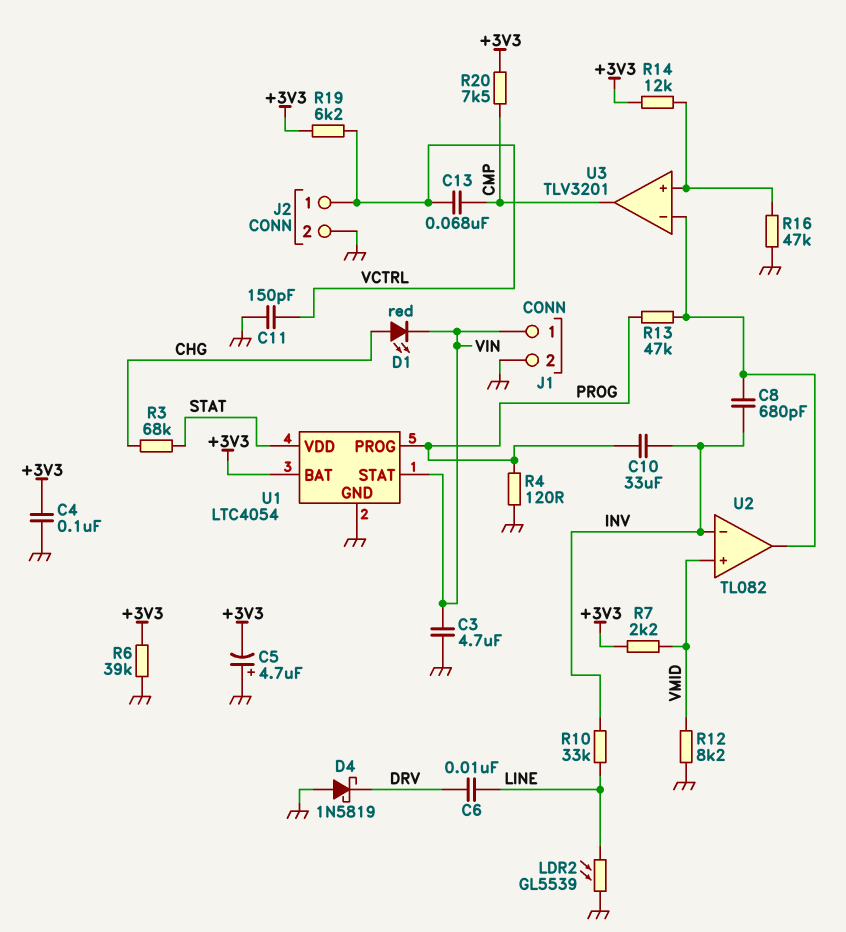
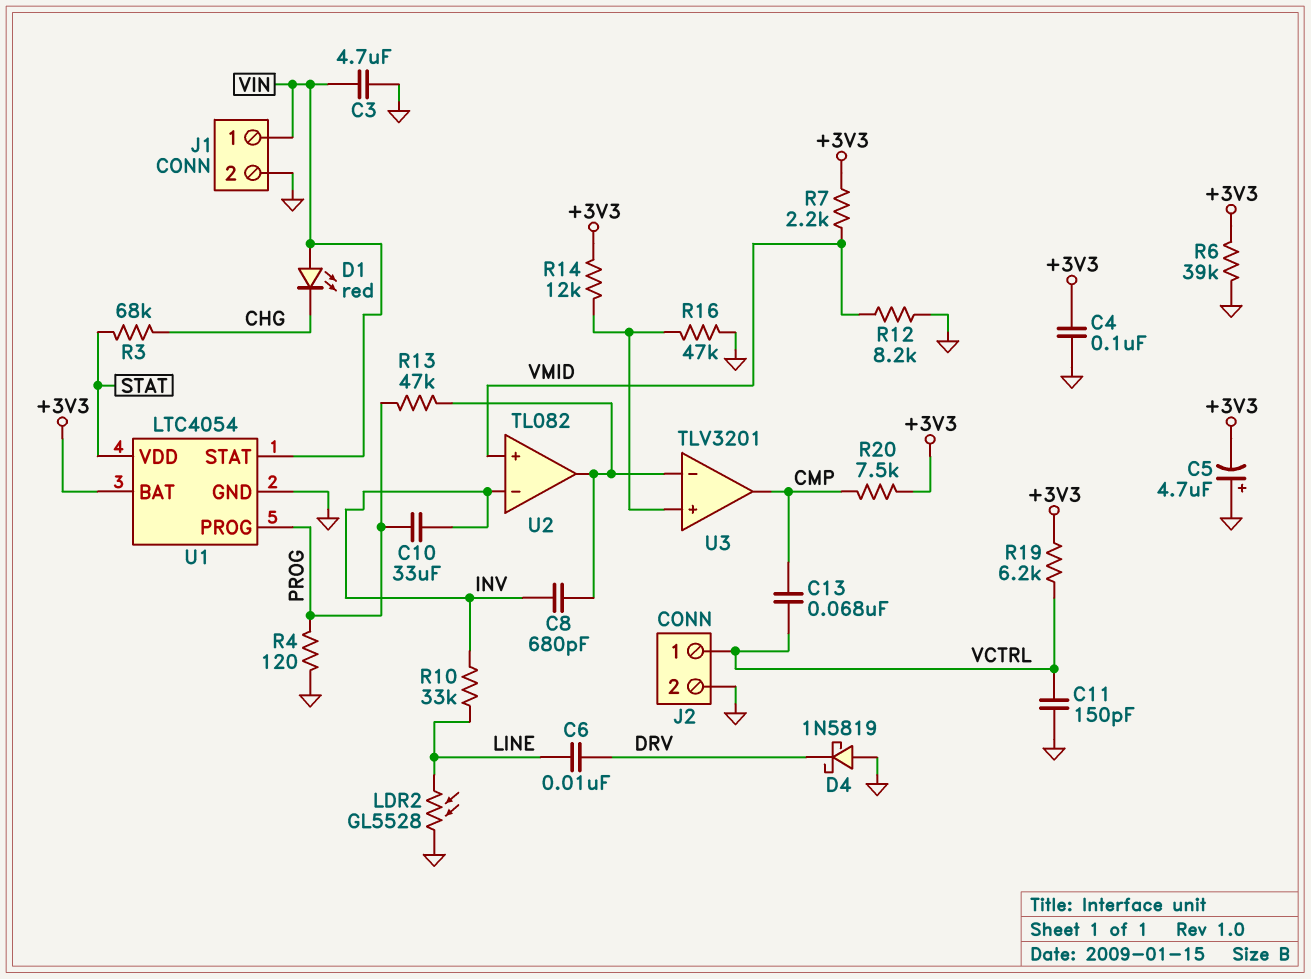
D1: LED red (A CHG, K VIN) -> LED red (A VIN, K CHG)
LDR2: GL5539 (GND, LINE) -> GL5528 (GND, LINE)

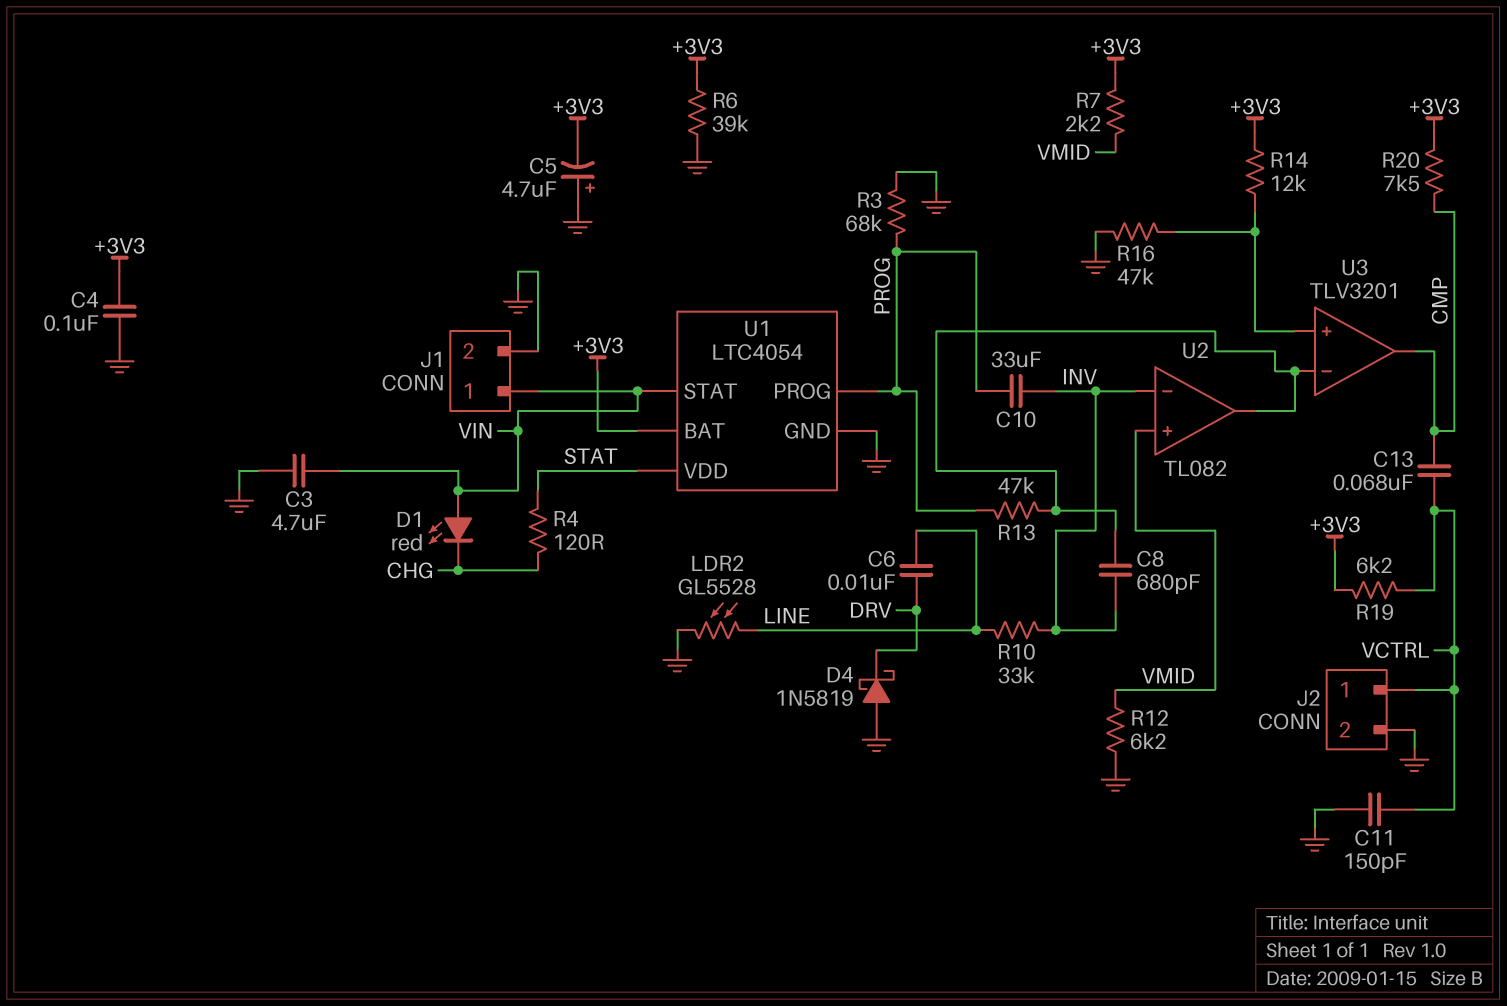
R3: 68k (CHG, STAT) -> 68k (GND, PROG)
R4: 120 (GND, PROG) -> 120 (CHG, STAT)
R12: 8.2k (GND, VMID) -> 6.2k (GND, VMID)

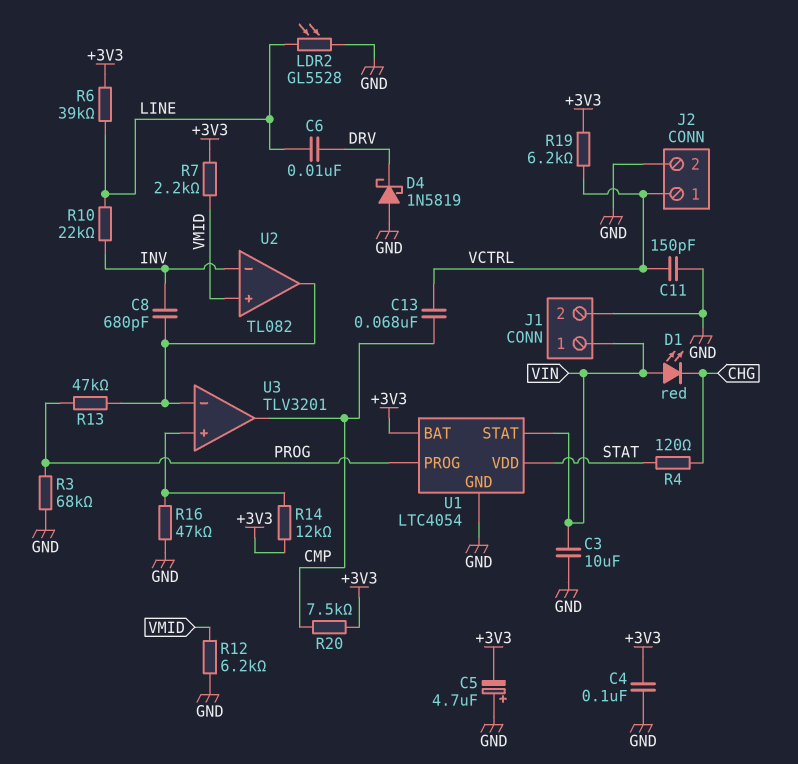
C3: 4.7uF (GND, VIN) -> 10uF (GND, VIN)
C10: 33uF (INV, PROG) -> none
R6: 39k (+3V3, GND) -> 39k (+3V3, LINE)
R10: 33k (INV, LINE) -> 22k (INV, LINE)

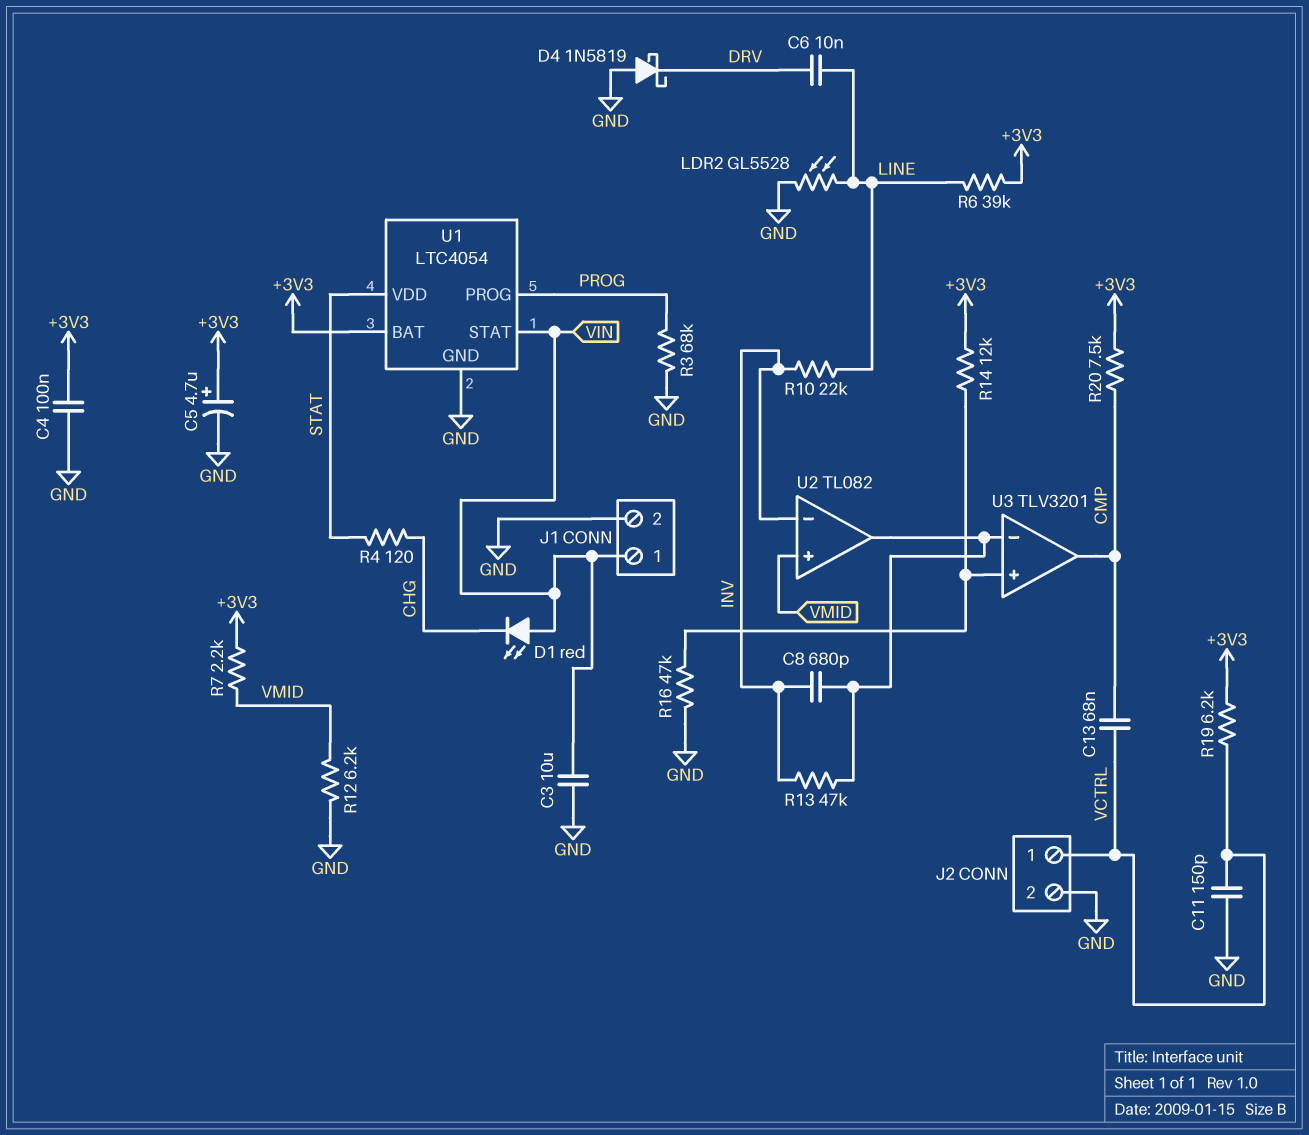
C5: 4.7uF (plus GND, minus +3V3) -> 4.7uF (plus +3V3, minus GND)
R13: 47k (PROG, U2/out) -> 47k (INV, U2/out)

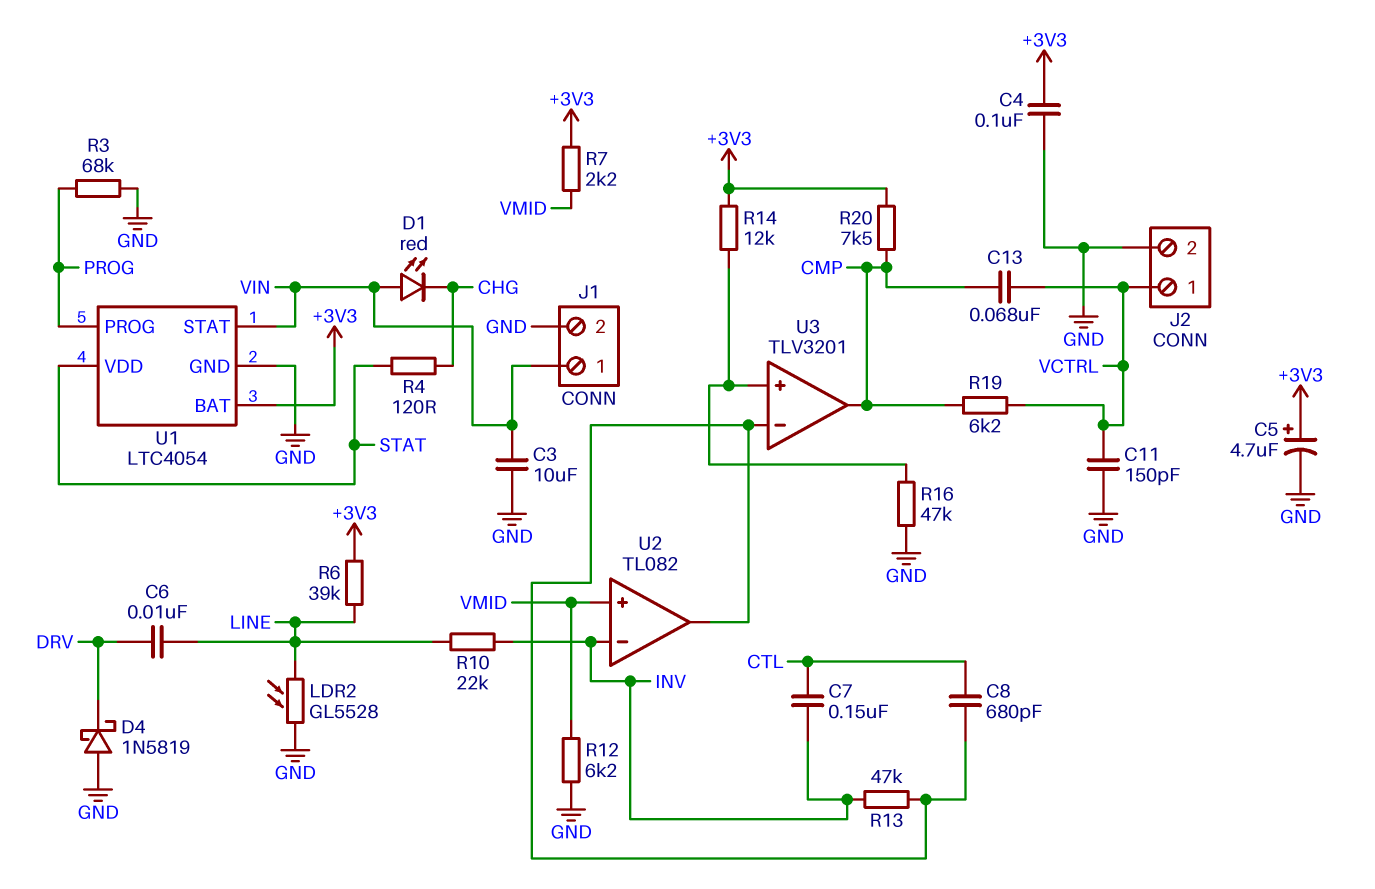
C7: none -> 150nF (CTL, INV)
C8: 680pF (INV, U2/out) -> 680pF (CTL, U2/out)
R19: 6.2k (+3V3, VCTRL) -> 6.2k (CMP, VCTRL)

